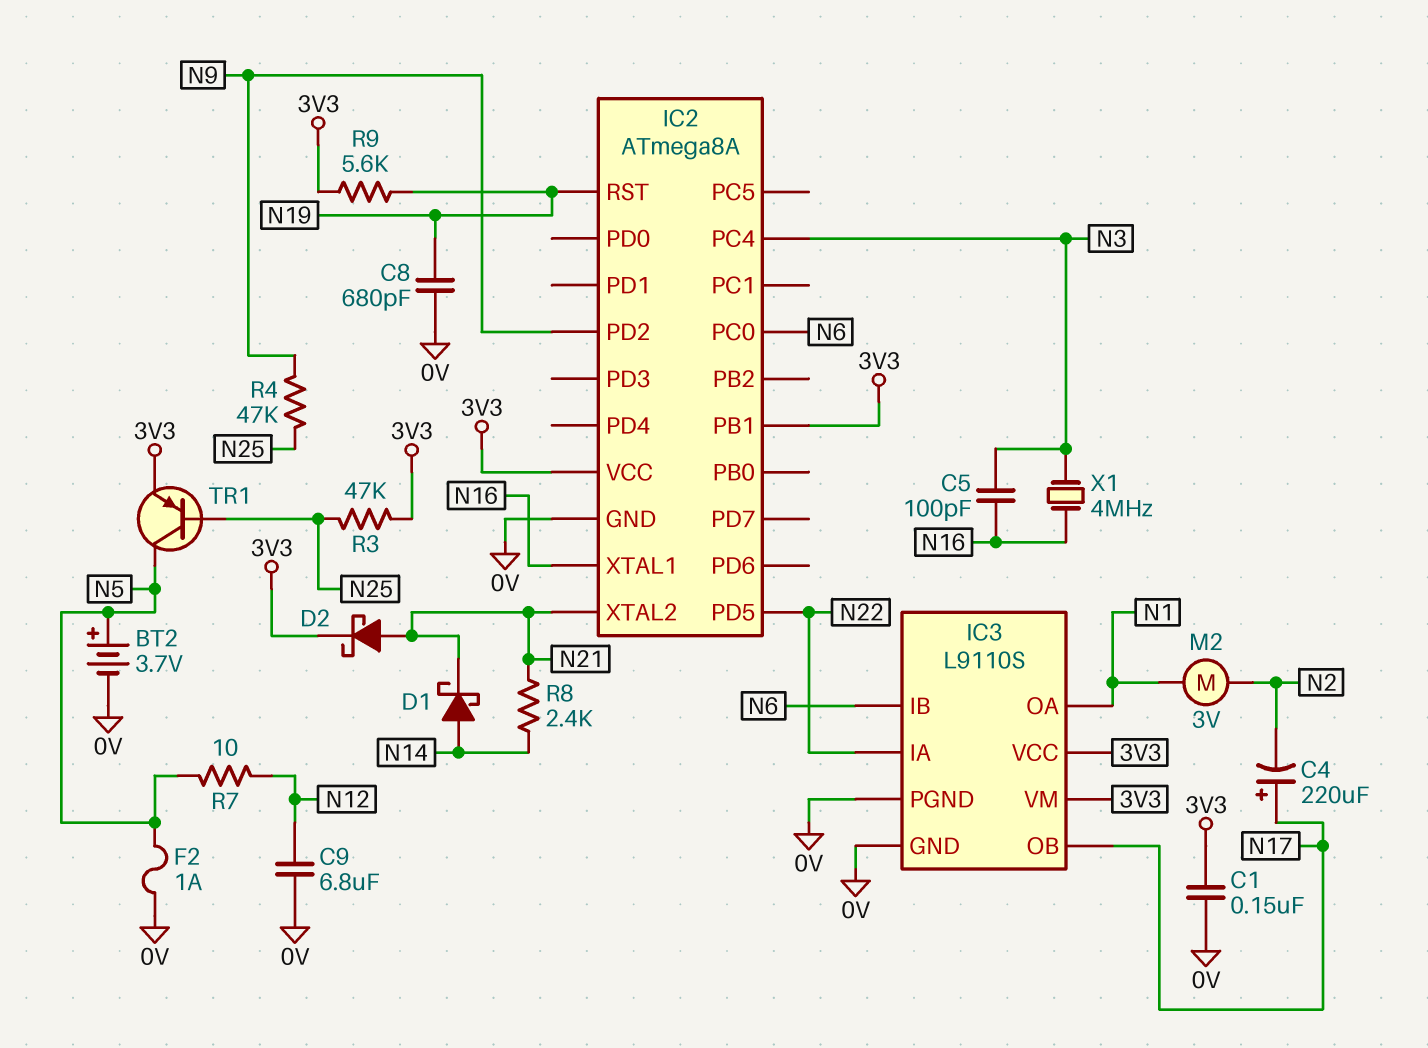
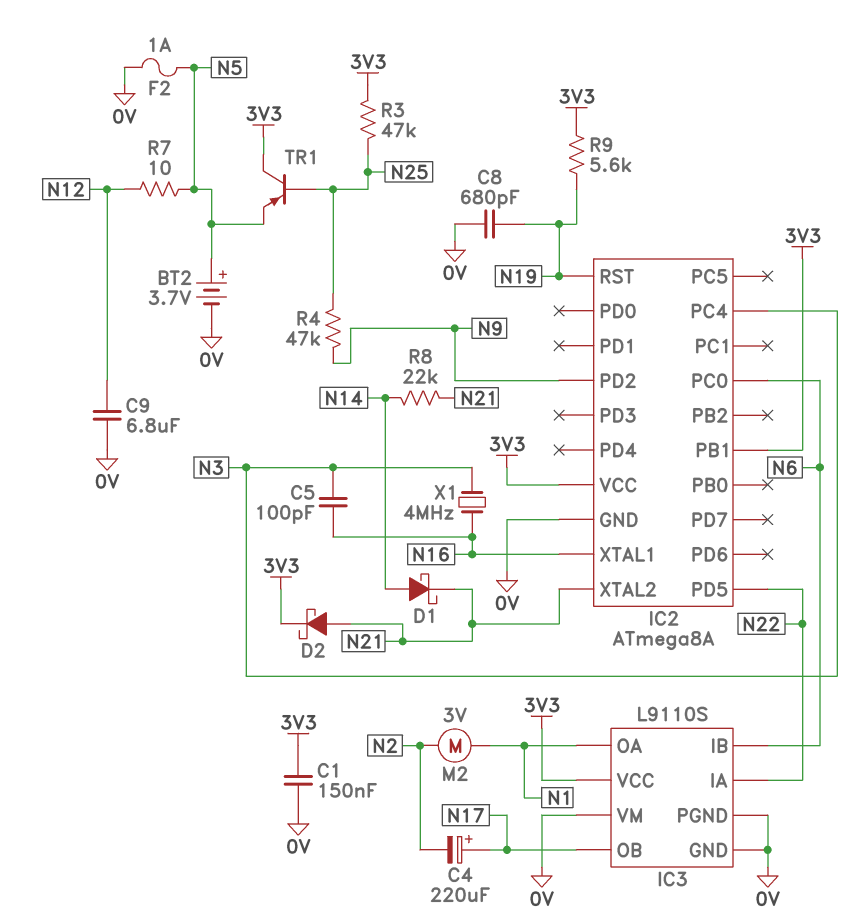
IC3 pin VM: 3V3 -> 0V
R8: 2.4k (N14, N21) -> 22k (N14, N21)
TR1: PNP (B N25, C N5, E 3V3) -> PNP (B N25, C 3V3, E N5)

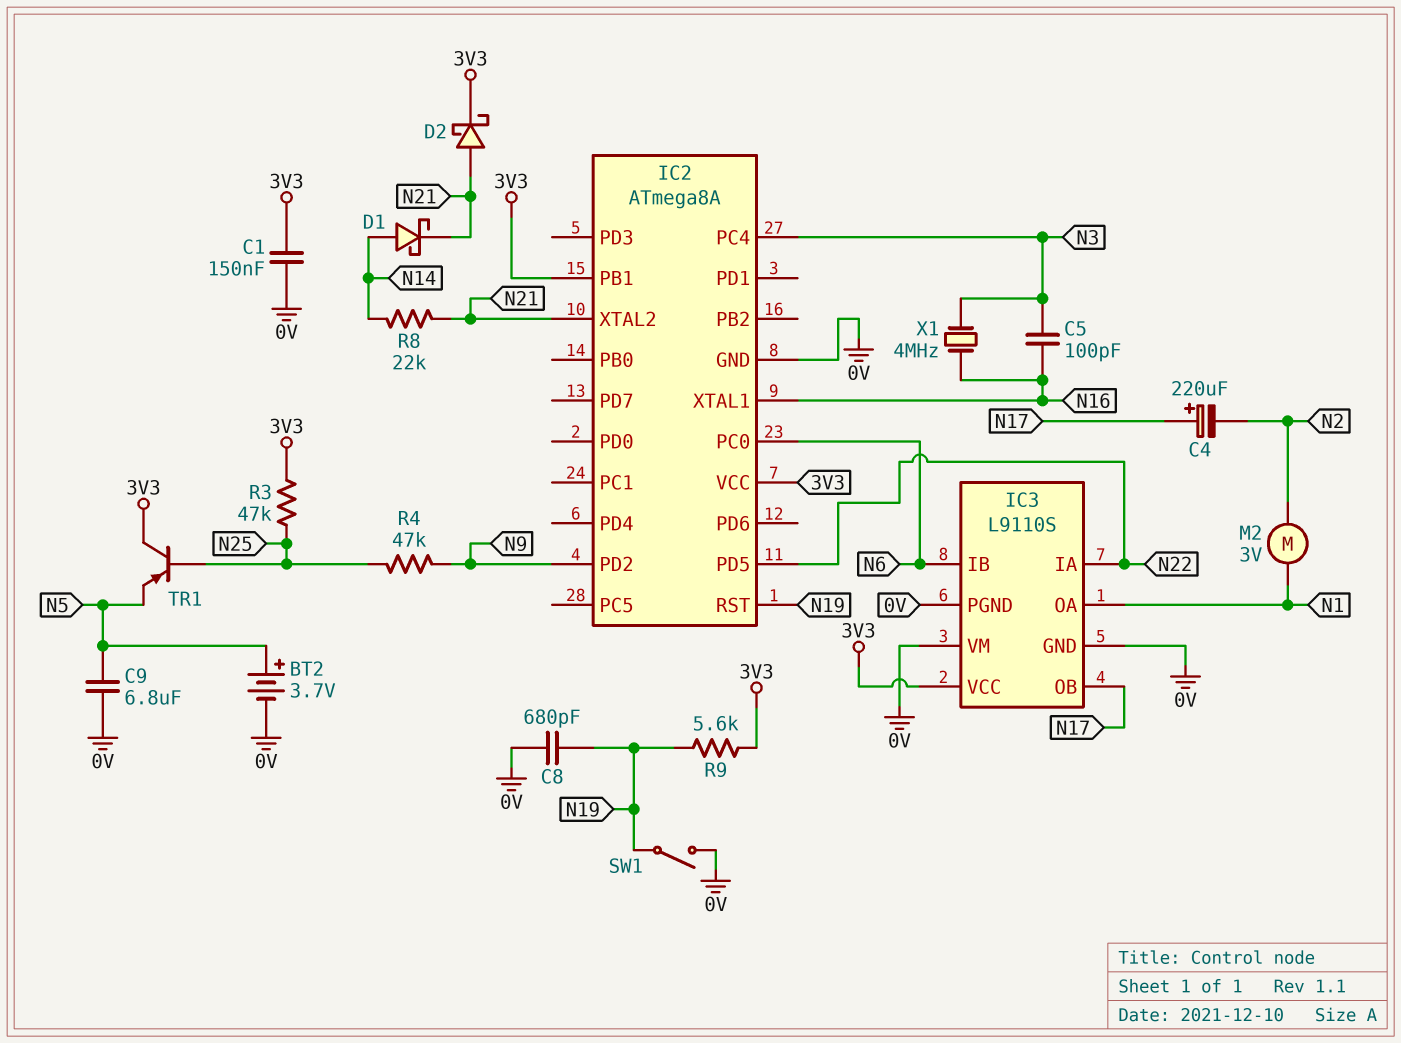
C9: 6.8uF (0V, N12) -> 6.8uF (0V, N5)
F2: 1A (0V, N5) -> none
R7: 10 (N5, N12) -> none
SW1: none -> switch (0V, N19)

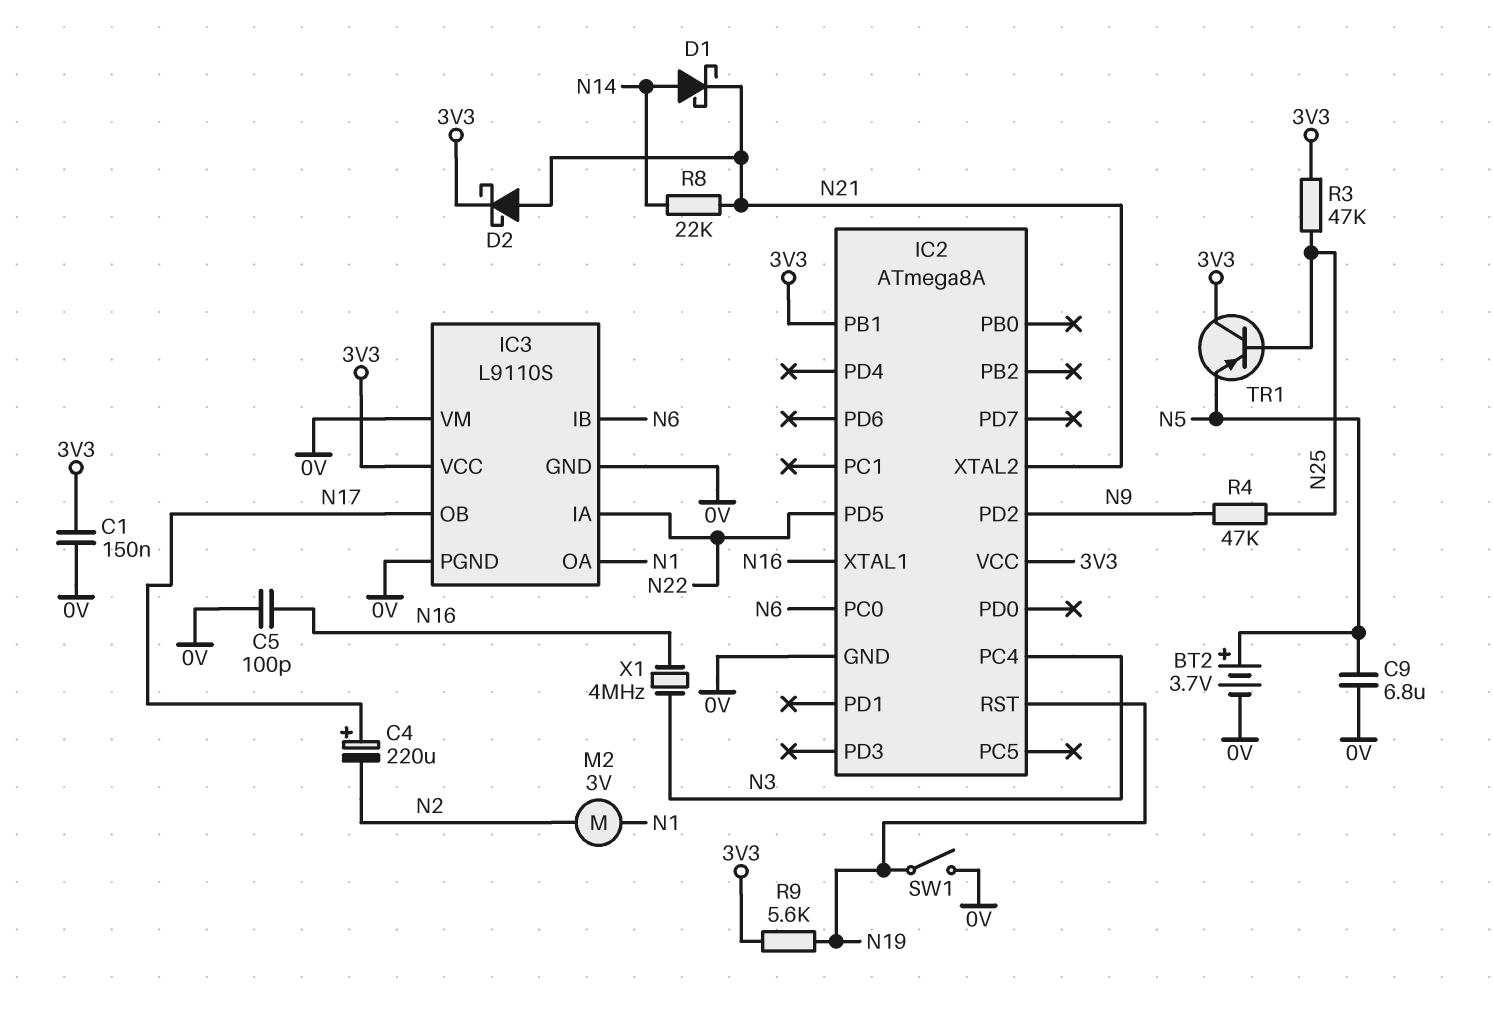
C5: 100pF (N3, N16) -> 100pF (0V, N16)
C8: 680pF (0V, N19) -> none

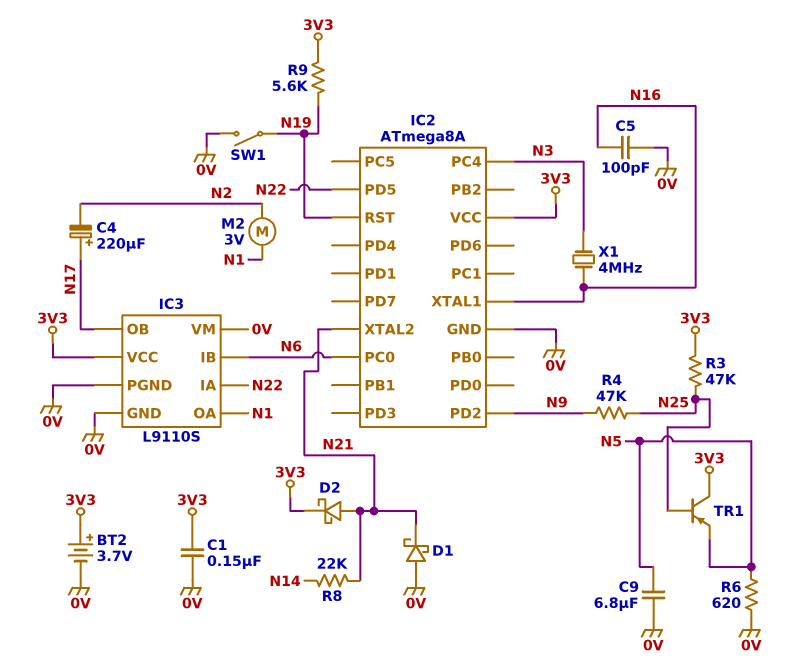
BT2: 3.7V (plus N5, minus 0V) -> 3.7V (plus 3V3, minus 0V)
D1: schottky (A N14, K N21) -> schottky (A 0V, K N21)
IC2 pin PB1: 3V3 -> none
R6: none -> 620 (0V, N5)

